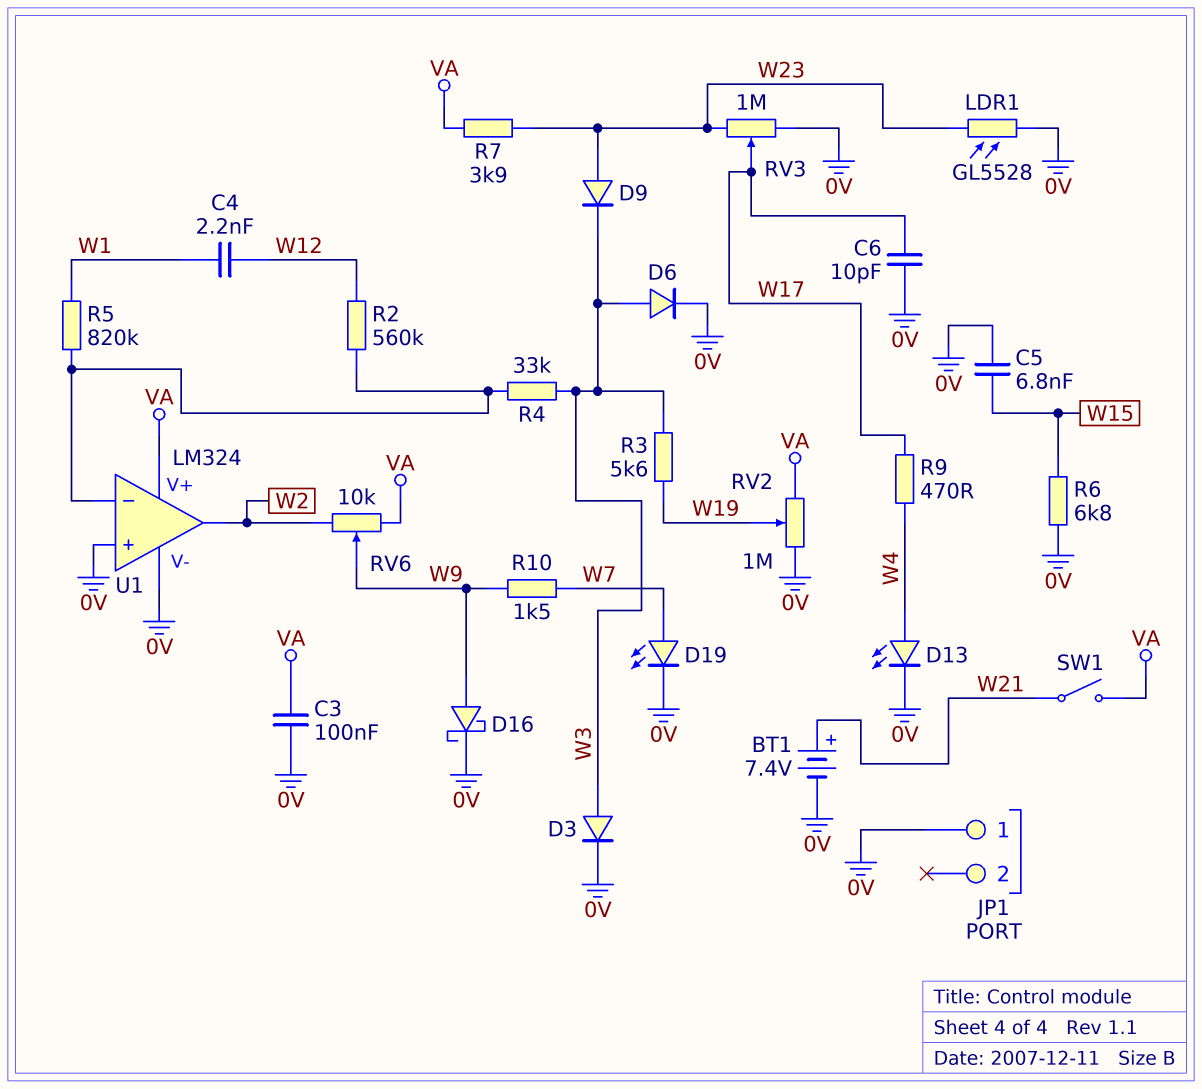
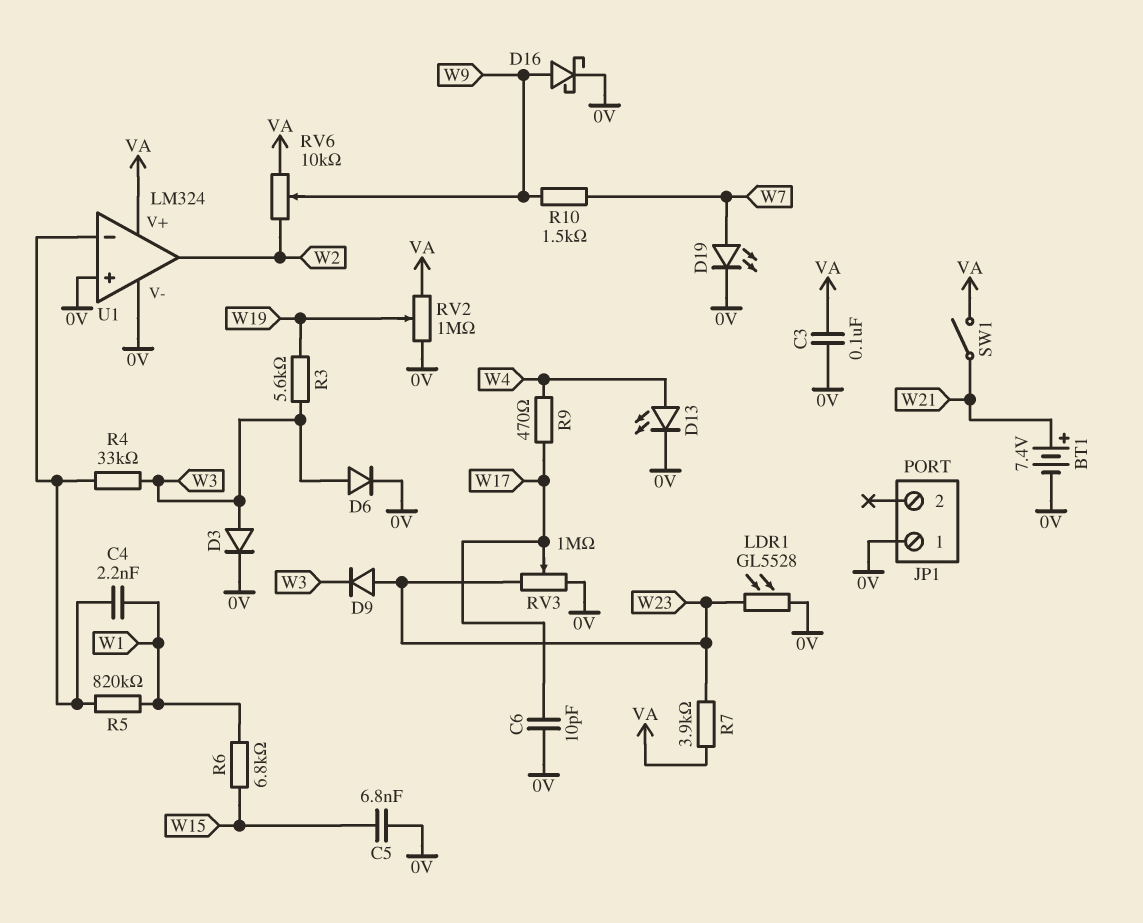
C4: 2.2nF (W1, W12) -> 2.2nF (U1/in-, W1)
R2: 560k (U1/in-, W12) -> none
R6: 6.8k (0V, W15) -> 6.8k (W1, W15)

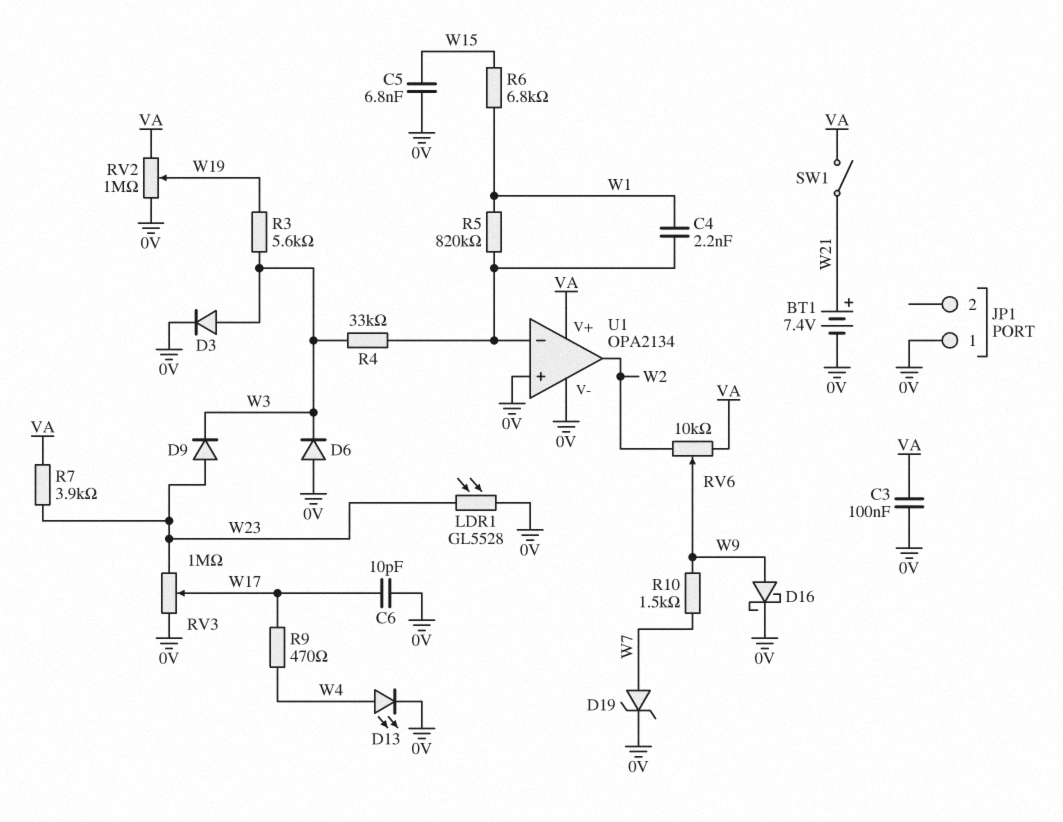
D6: diode (A W3, K 0V) -> diode (A 0V, K W3)
D19: LED (A W7, K 0V) -> zener (A W7, K 0V)
U1: LM324 -> OPA2134

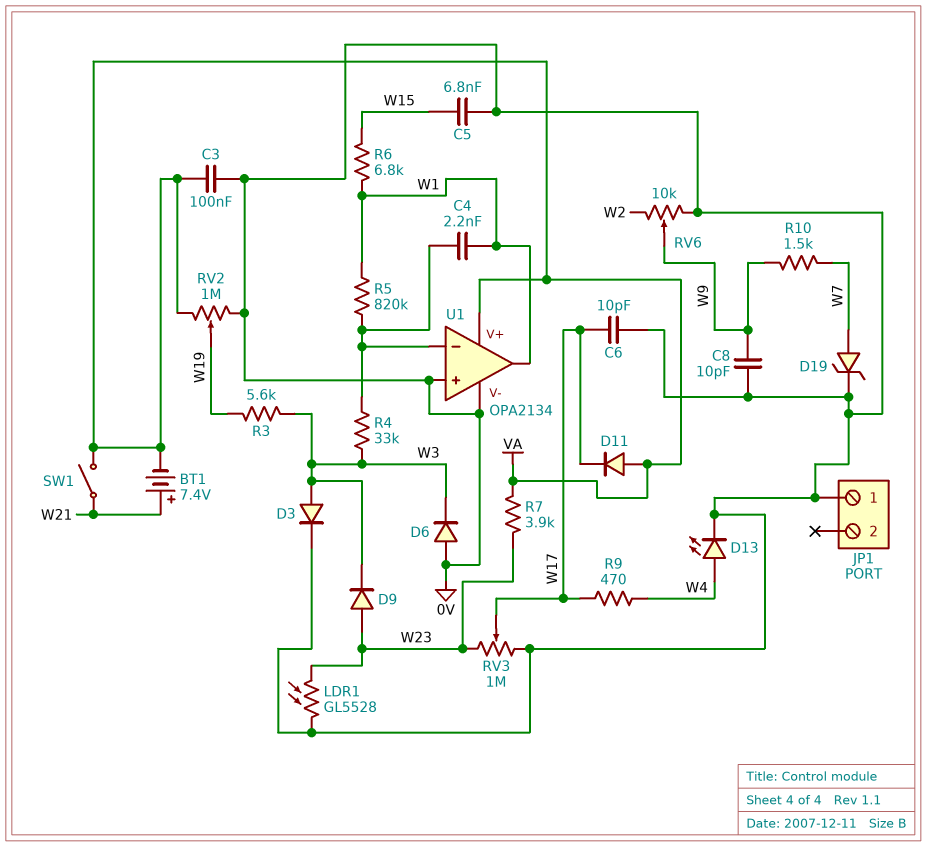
BT1: 7.4V (plus W21, minus 0V) -> 7.4V (plus W21, minus VA)
C8: none -> 10pF (0V, W9)
D11: none -> diode (A VA, K W17)
D16: schottky (A W9, K 0V) -> none
RV6: 10k (VA, W2, wiper W9) -> 10k (0V, W2, wiper W9)
U1 pin out: W2 -> W1

